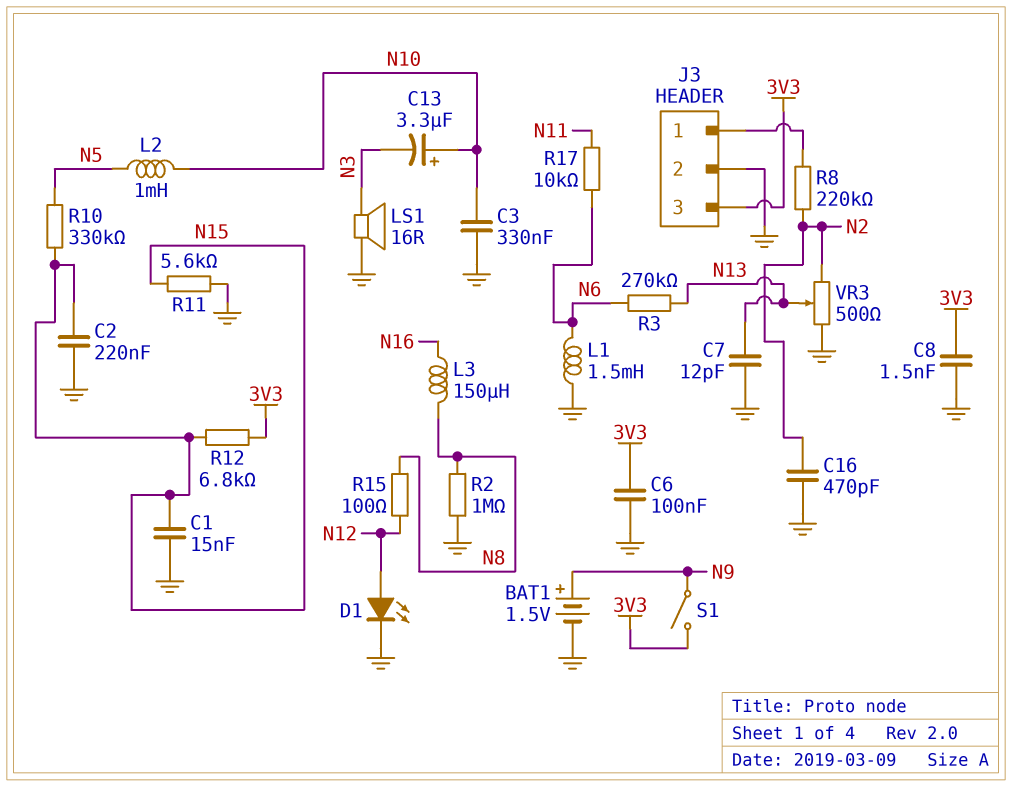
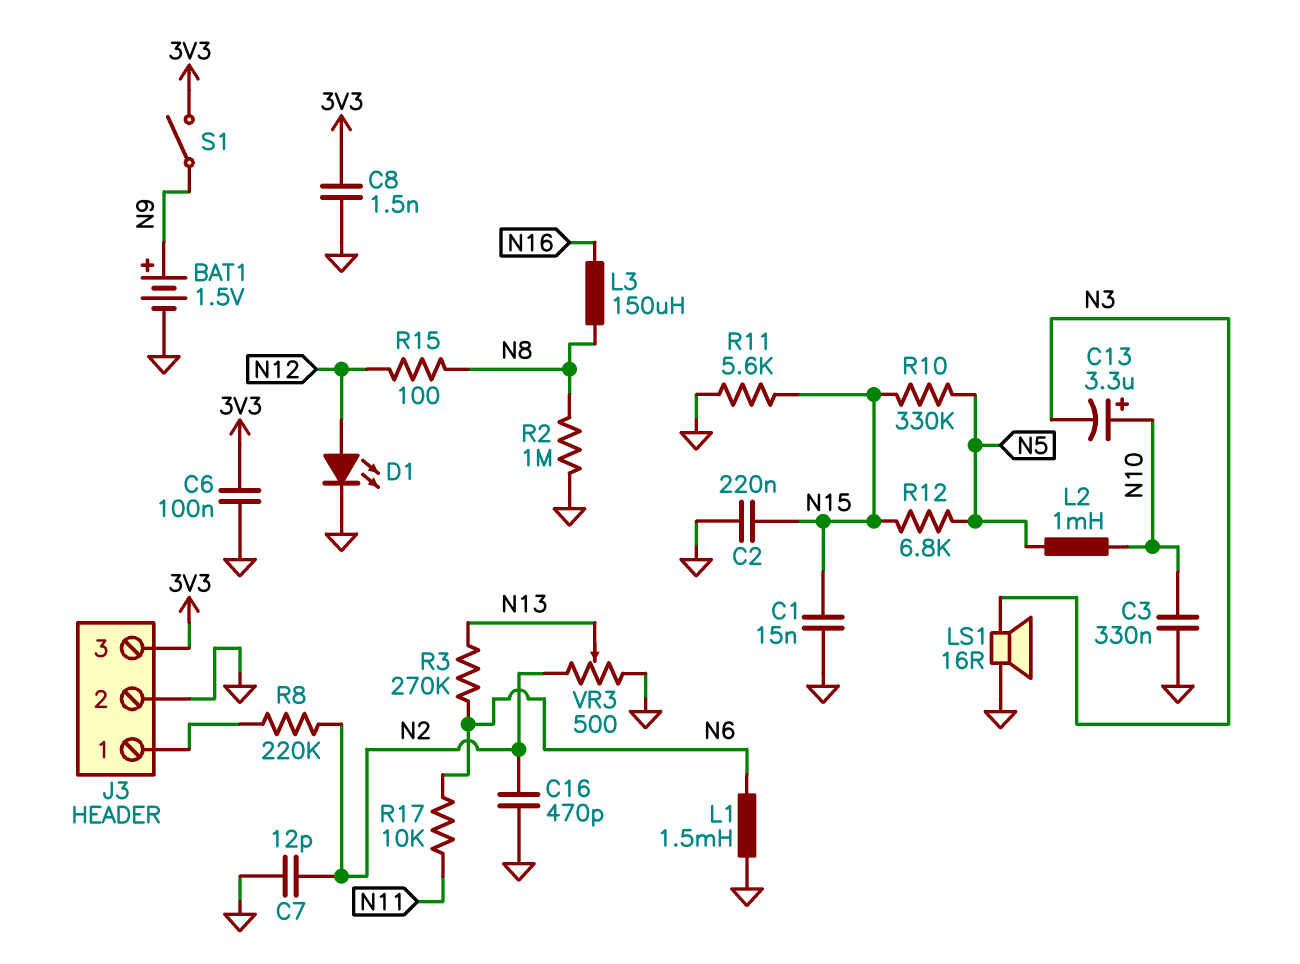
C7: 12pF (GND, N13) -> 12pF (GND, N2)
R12: 6.8k (3V3, N15) -> 6.8k (N5, N15)

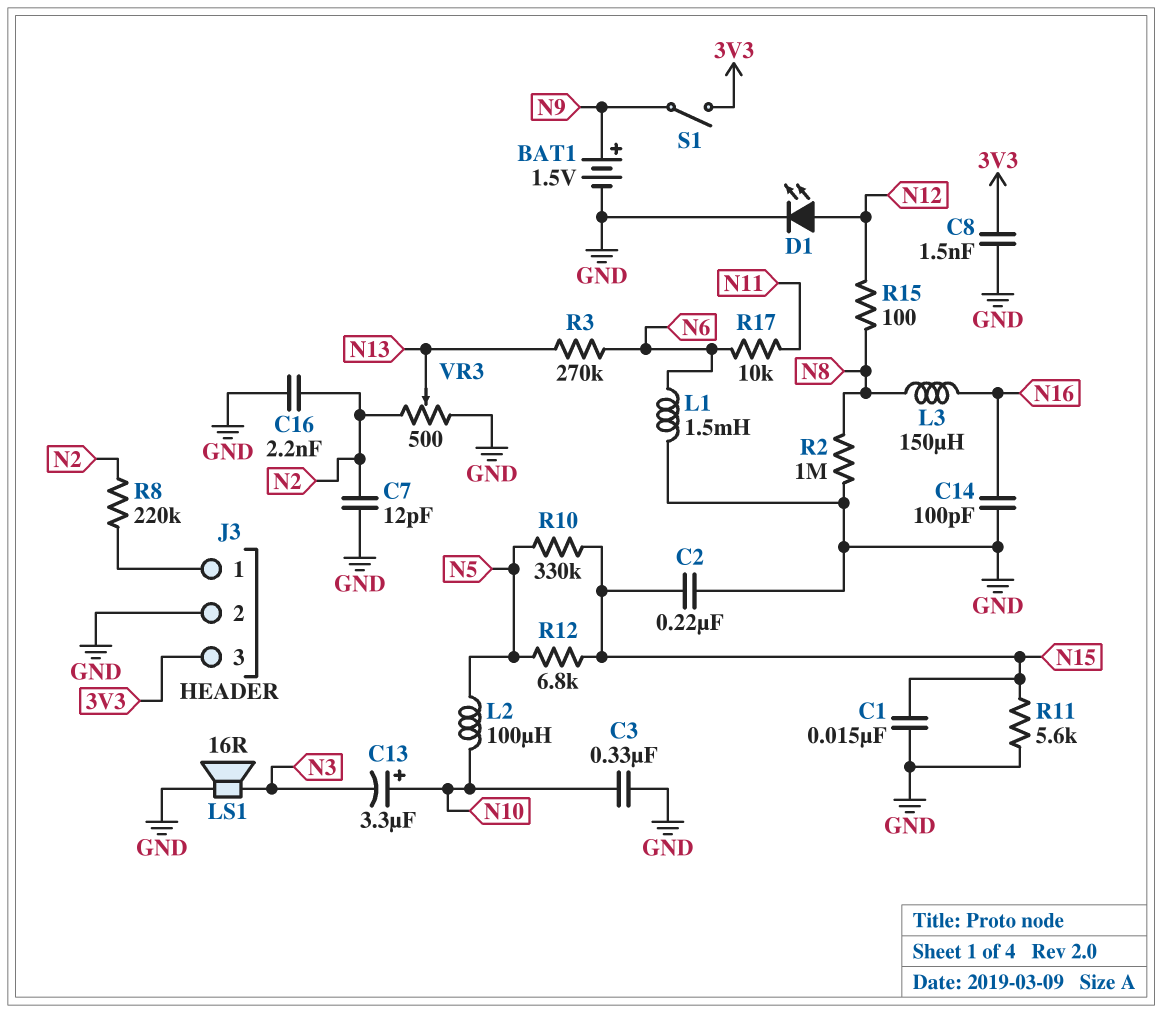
C6: 100nF (3V3, GND) -> none
C14: none -> 100pF (GND, N16)
C16: 470pF (GND, N2) -> 2.2nF (GND, N2)
L2: 1mH (N5, N10) -> 100uH (N5, N10)

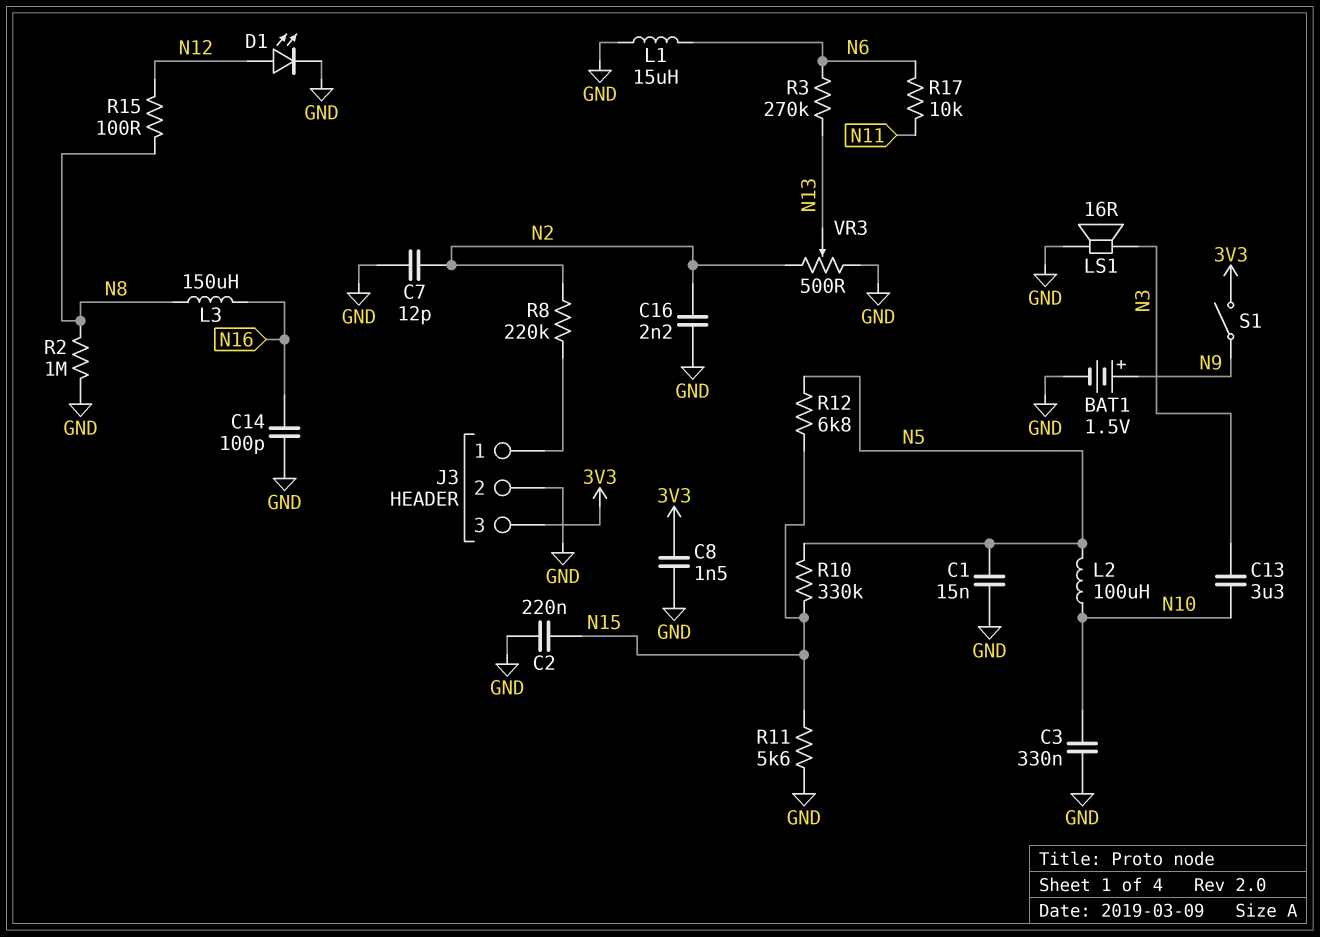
C1: 15nF (GND, N15) -> 15nF (GND, N5)
C13: 3.3uF (plus N10, minus N3) -> 3.3uF (N3, N10)
L1: 1.5mH (GND, N6) -> 15uH (GND, N6)

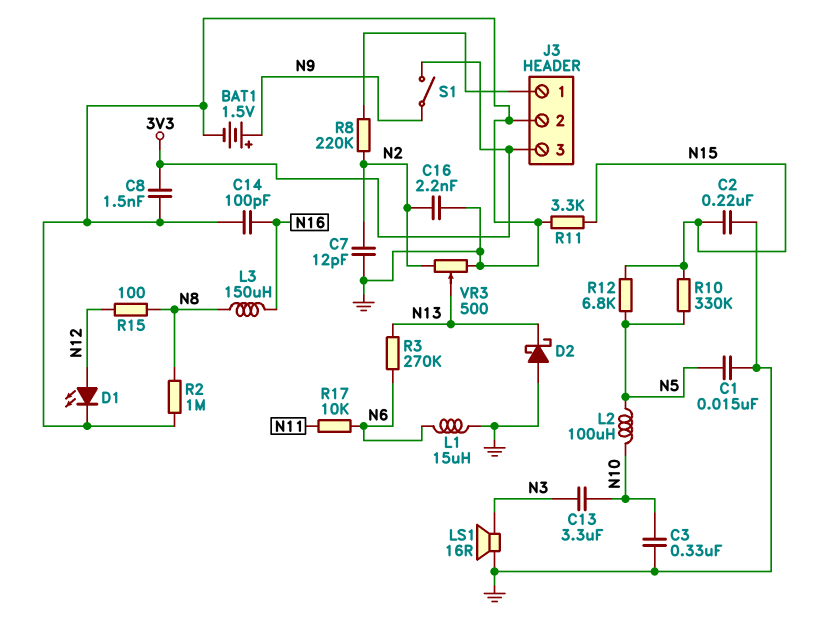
D2: none -> schottky (A GND, K N13)
R11: 5.6k (GND, N15) -> 3.3k (GND, N15)

